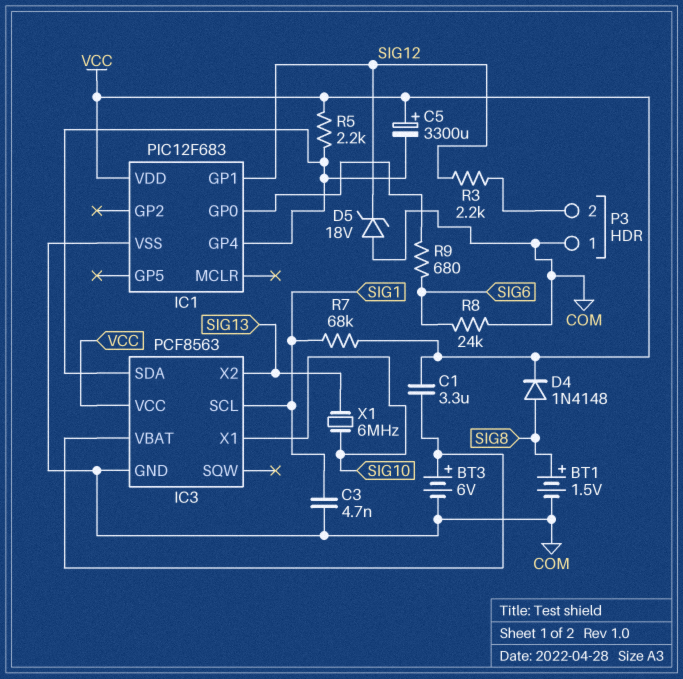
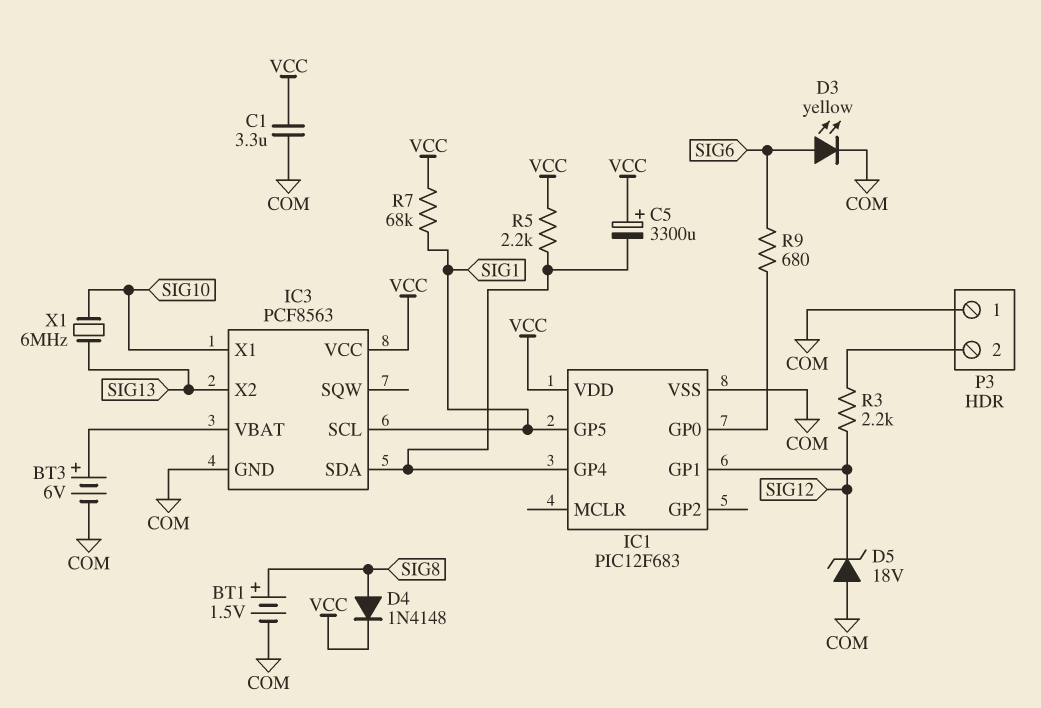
C1: 3.3uF (IC3/VBAT, VCC) -> 3.3uF (COM, VCC)
C3: 4.7nF (COM, SIG1) -> none
D3: none -> LED yellow (A SIG6, K COM)
IC1 pin GP5: none -> SIG1
R8: 24k (COM, SIG6) -> none

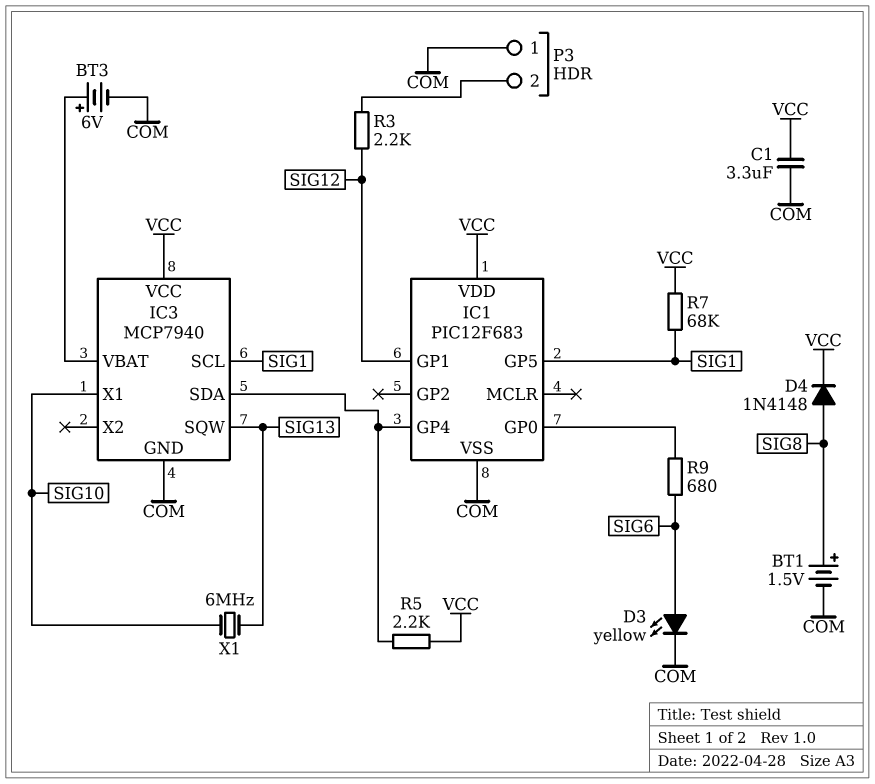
C5: 3300uF (plus VCC, minus IC1/GP4) -> none
D5: zener 18V (A COM, K SIG12) -> none
IC3: PCF8563 -> MCP7940
IC3 pin SQW: none -> SIG13
IC3 pin X2: SIG13 -> none

